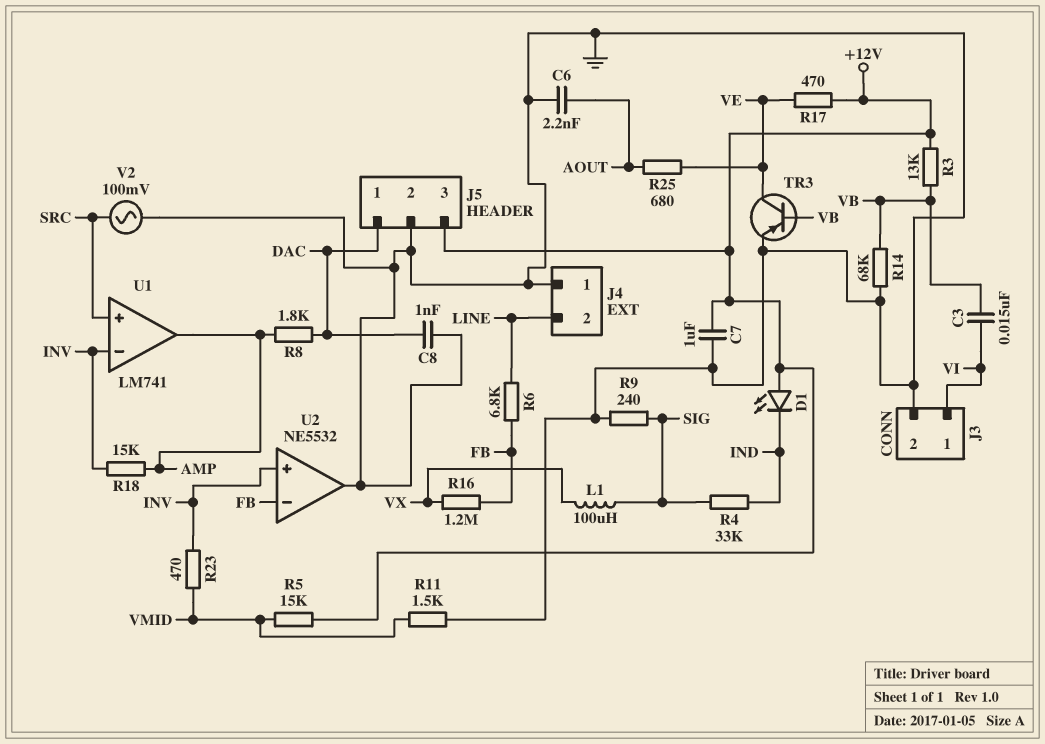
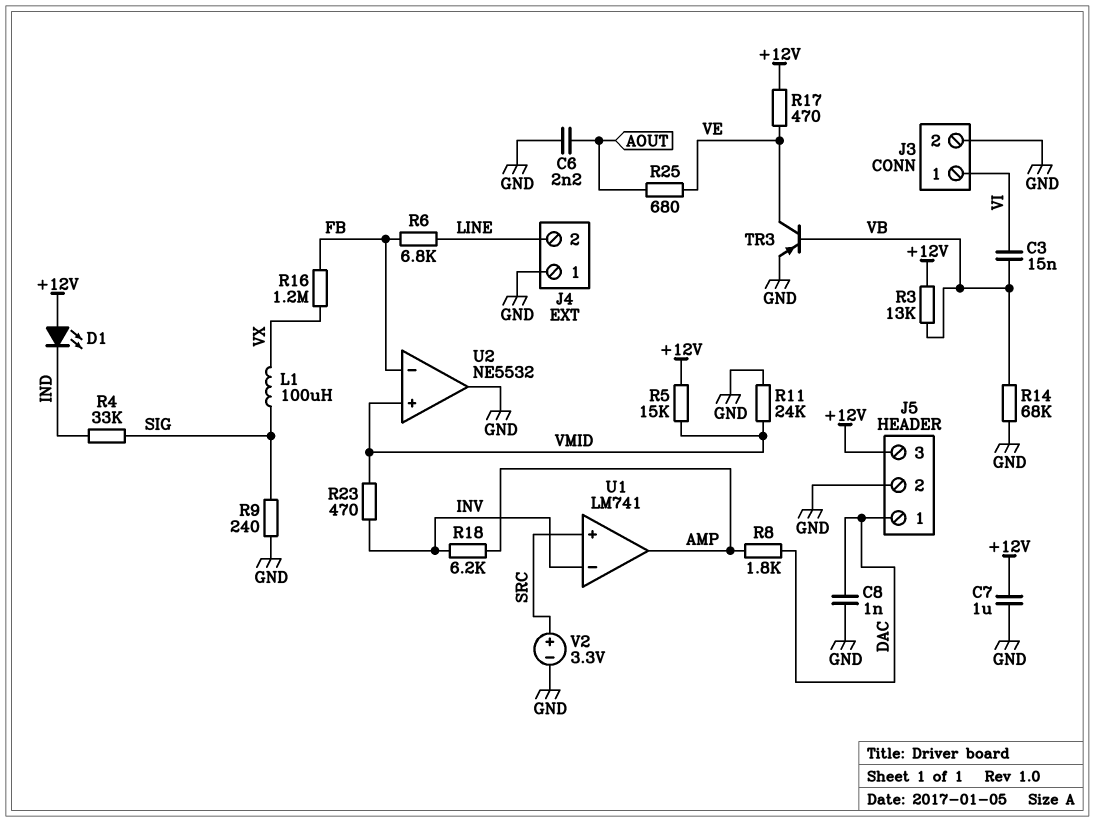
R11: 1.5k (GND, VMID) -> 24k (GND, VMID)
R18: 15k (AMP, INV) -> 6.2k (AMP, INV)
U2 pin in+: INV -> VMID
V2: AC 100mV (GND, SRC) -> 3.3V (plus SRC, minus GND)

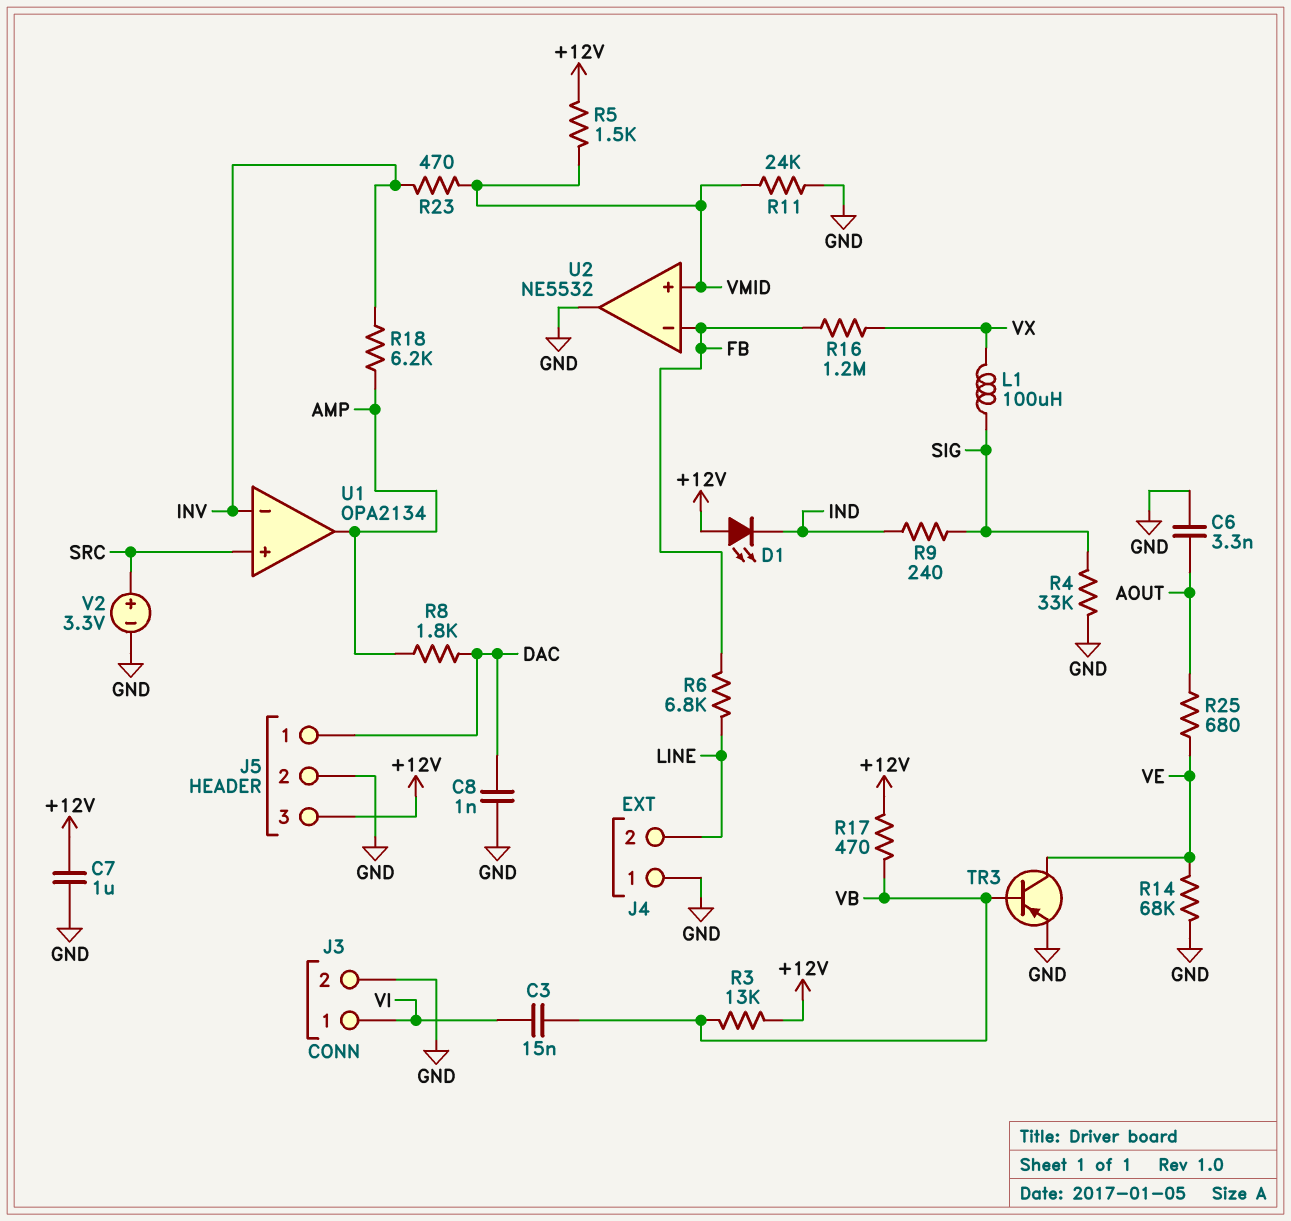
C6: 2.2nF (AOUT, GND) -> 3.3nF (AOUT, GND)
R4: 33k (IND, SIG) -> 33k (GND, SIG)
R5: 15k (+12V, VMID) -> 1.5k (+12V, VMID)
R9: 240 (GND, SIG) -> 240 (IND, SIG)
R14: 68k (GND, VB) -> 68k (GND, VE)
R17: 470 (+12V, VE) -> 470 (+12V, VB)
U1: LM741 -> OPA2134

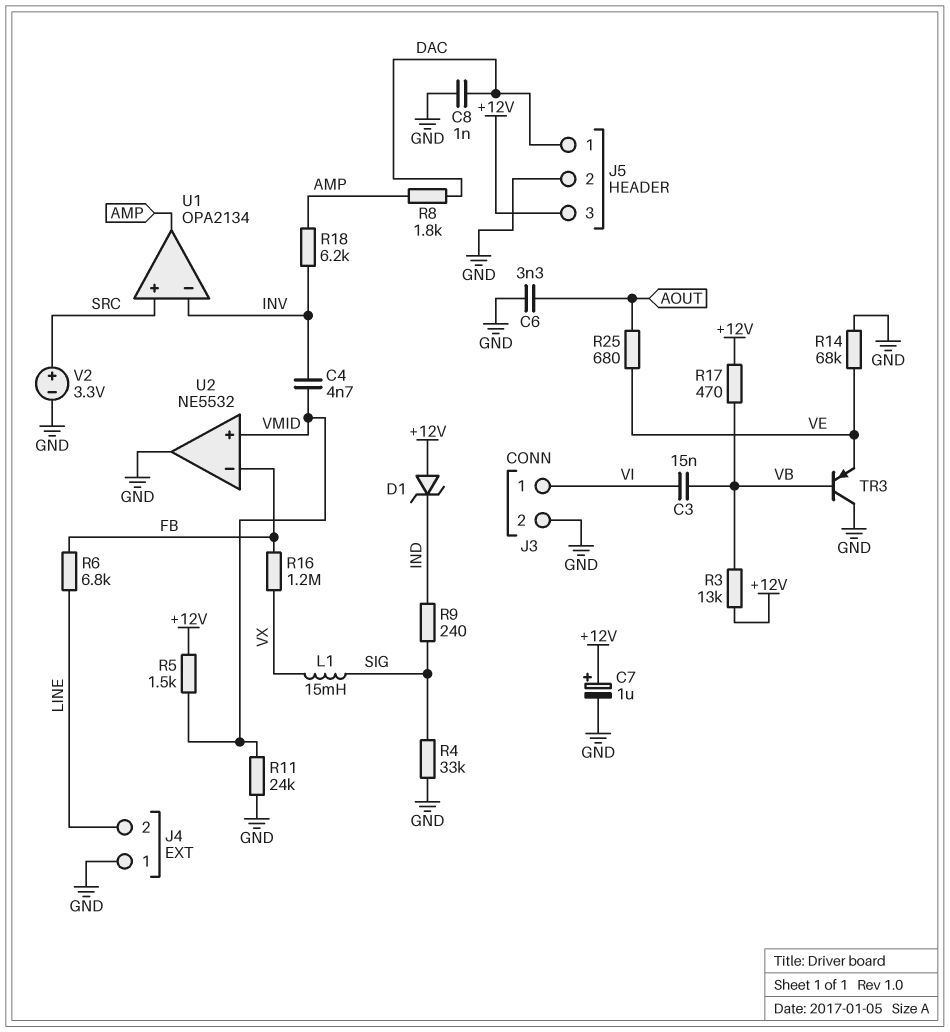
C4: none -> 4.7nF (INV, VMID)
C7: 1uF (+12V, GND) -> 1uF (plus +12V, minus GND)
D1: LED (A +12V, K IND) -> zener (A +12V, K IND)
L1: 100uH (SIG, VX) -> 15mH (SIG, VX)
R23: 470 (INV, VMID) -> none
TR3: PNP (B VB, C VE, E GND) -> PNP (B VB, C GND, E VE)

